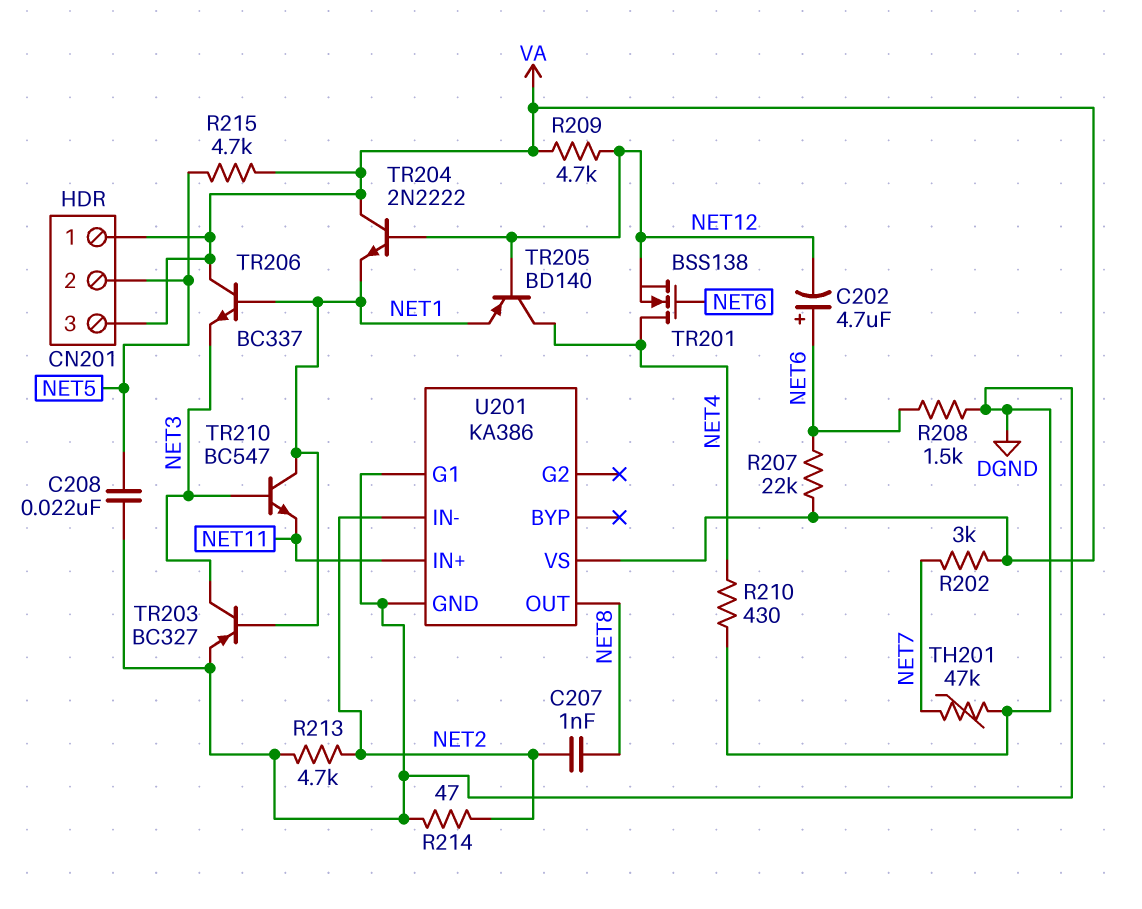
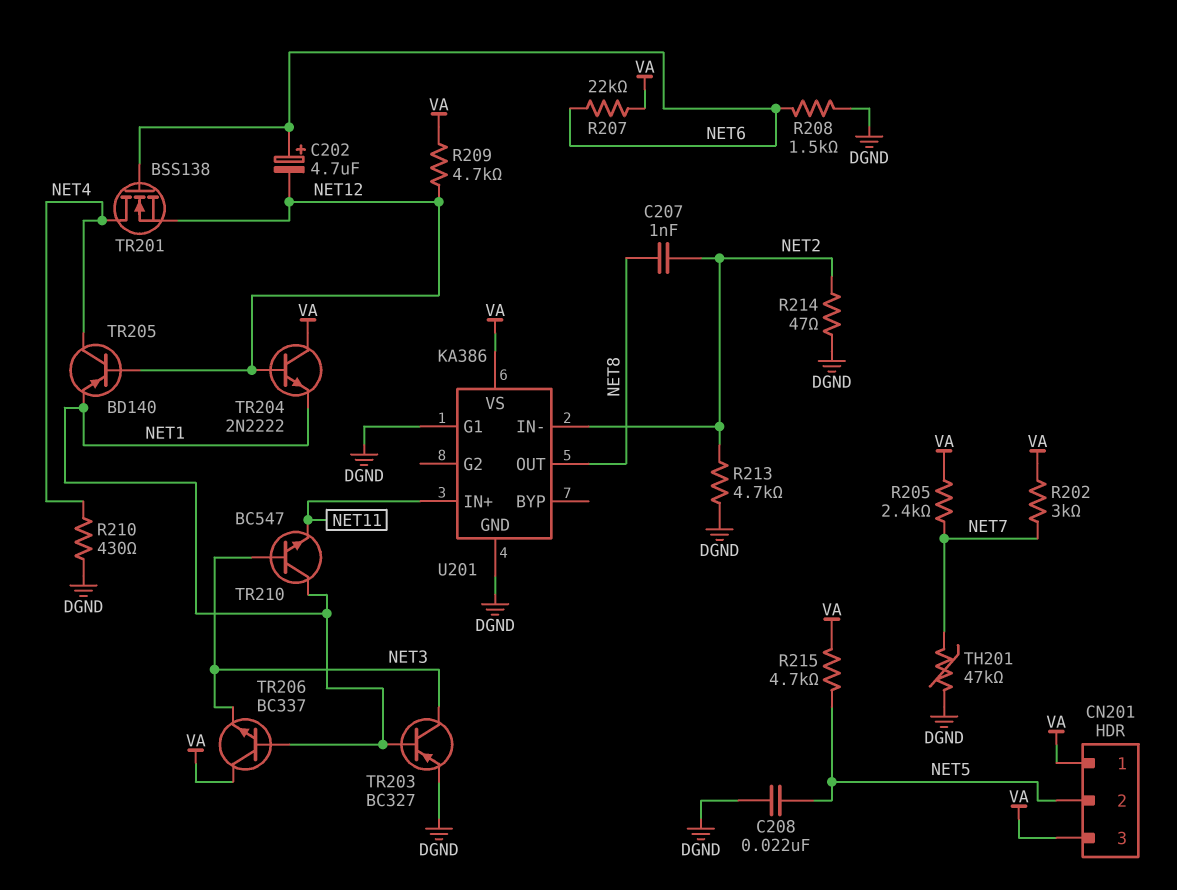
R205: none -> 2.4k (NET7, VA)

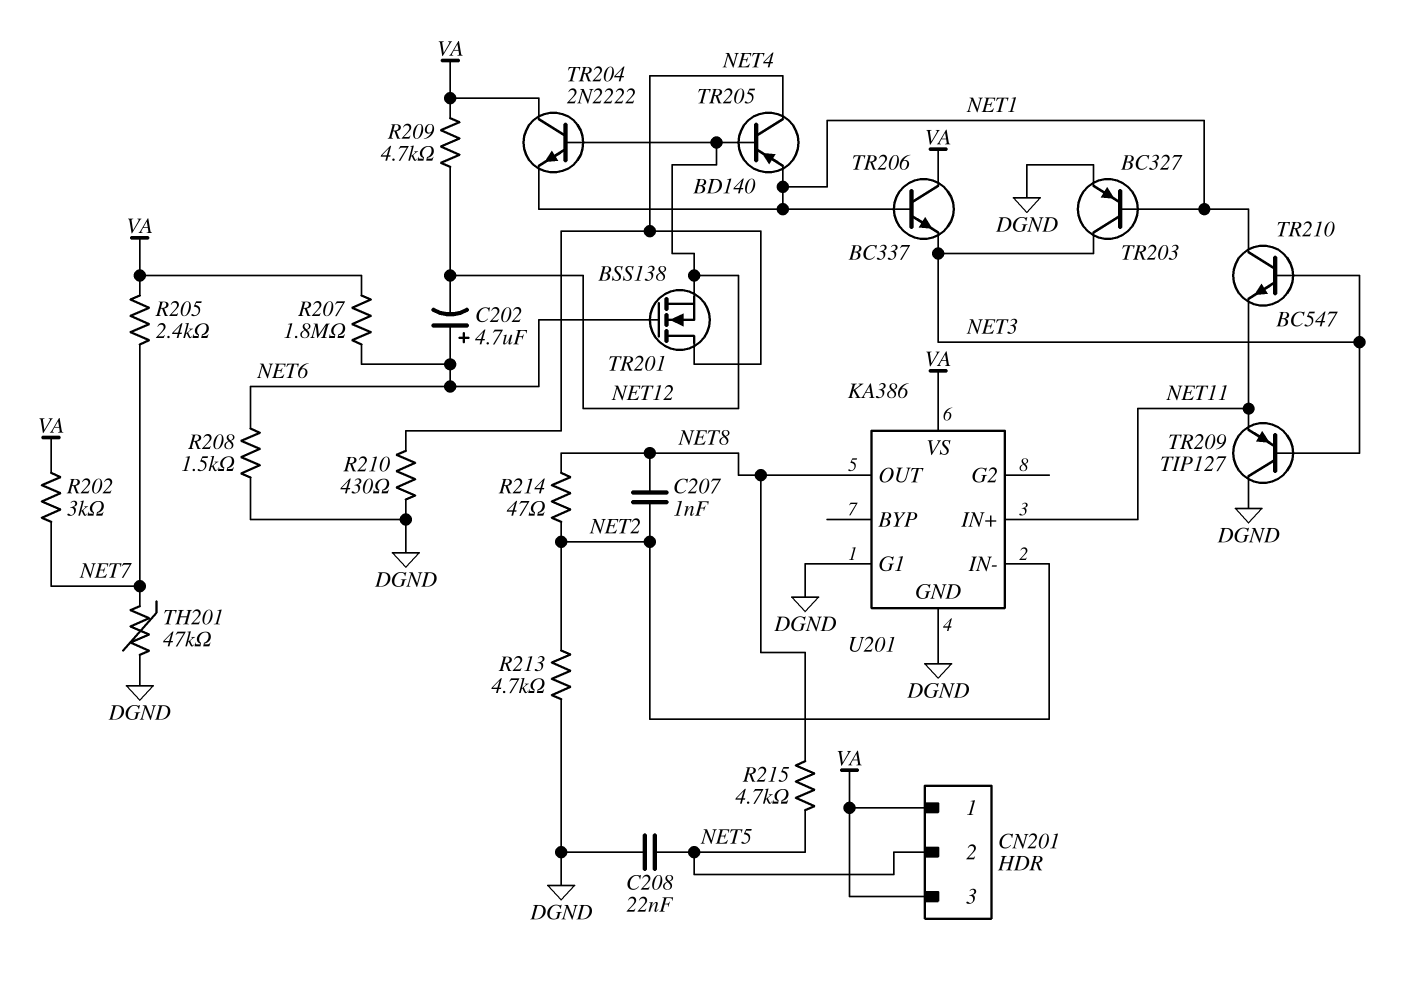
R207: 22k (NET6, VA) -> 1.8M (NET6, VA)
R214: 47 (DGND, NET2) -> 47 (NET2, NET8)
R215: 4.7k (NET5, VA) -> 4.7k (NET5, NET8)
TR209: none -> PNP TIP127 (B NET3, C DGND, E NET11)

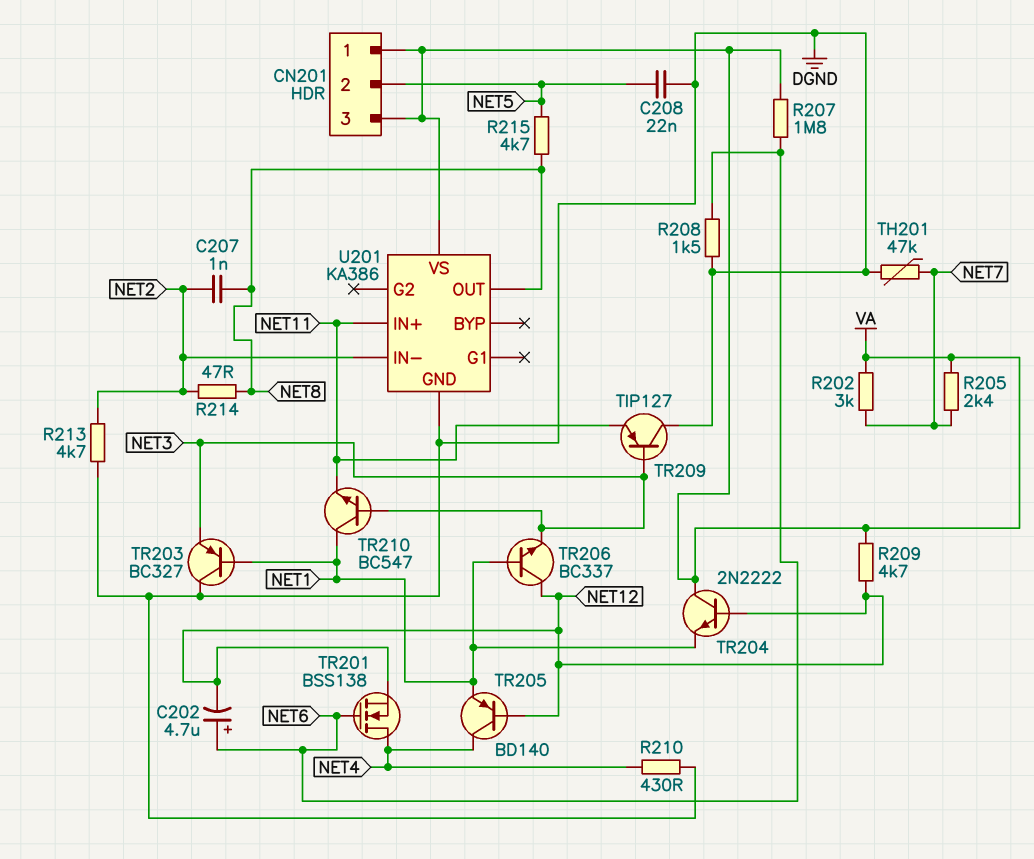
TR203: PNP BC327 (B NET1, C NET3, E DGND) -> PNP BC327 (B NET1, C DGND, E NET3)
TR206: NPN BC337 (B NET1, C VA, E NET3) -> NPN BC337 (B NET1, C NET12, E NET3)
U201 pin G1: DGND -> none

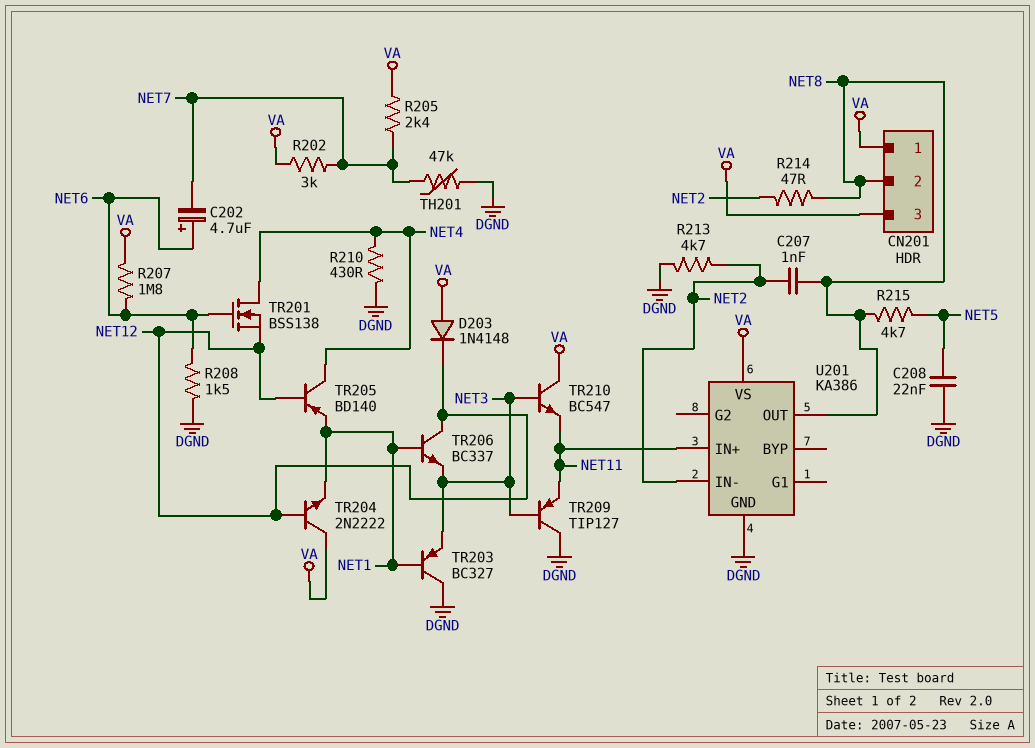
C202: 4.7uF (plus NET6, minus NET12) -> 4.7uF (plus NET6, minus NET7)
CN201 pin 2: NET5 -> NET8
D203: none -> diode 1N4148 (A VA, K NET12)
R209: 4.7k (NET12, VA) -> none
TR210: NPN BC547 (B NET3, C NET1, E NET11) -> NPN BC547 (B NET3, C VA, E NET11)

